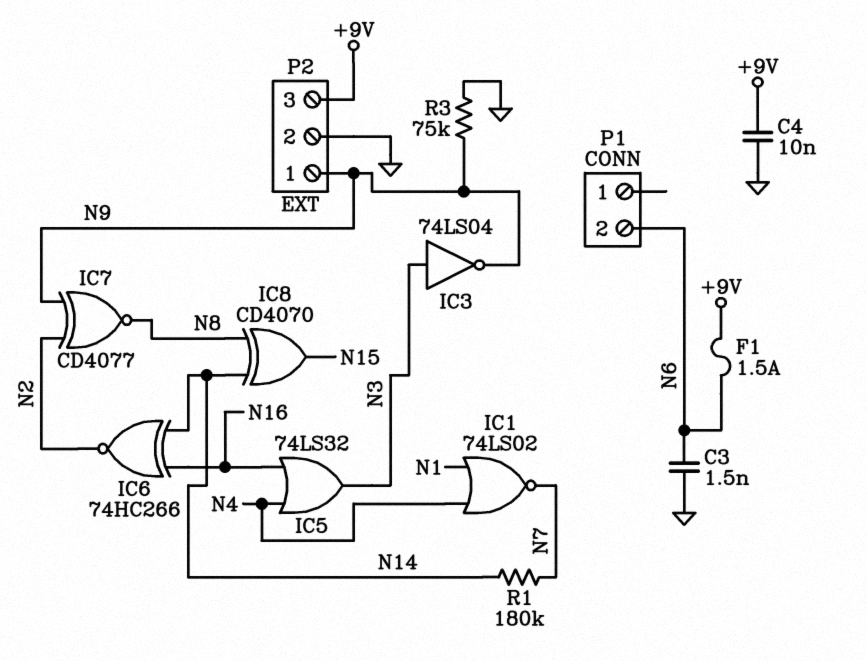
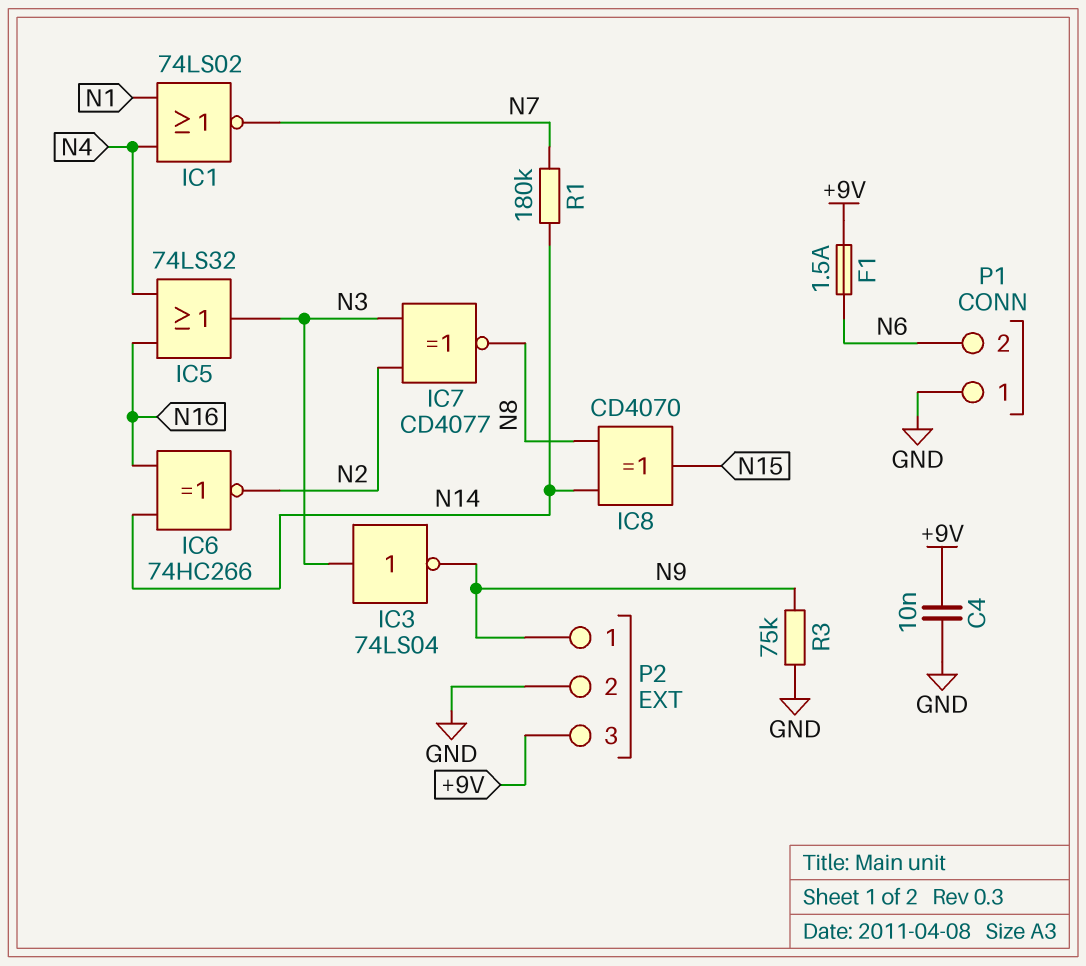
C3: 1.5nF (GND, N6) -> none
IC7: XNOR CD4077 (in N2, in N9, out N8) -> XNOR CD4077 (in N2, in N3, out N8)
P1 pin 1: none -> GND

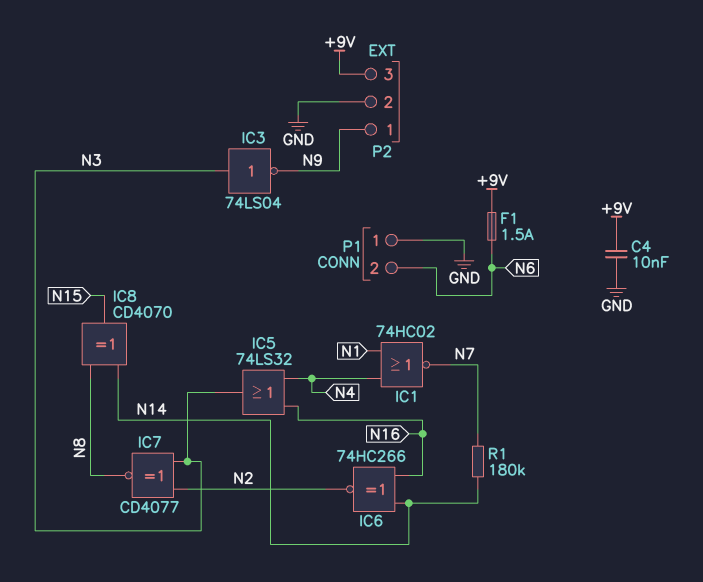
IC1: NOR 74LS02 (in N1, in N4, out N7) -> NOR 74HC02 (in N1, in N4, out N7)
R3: 75k (GND, N9) -> none

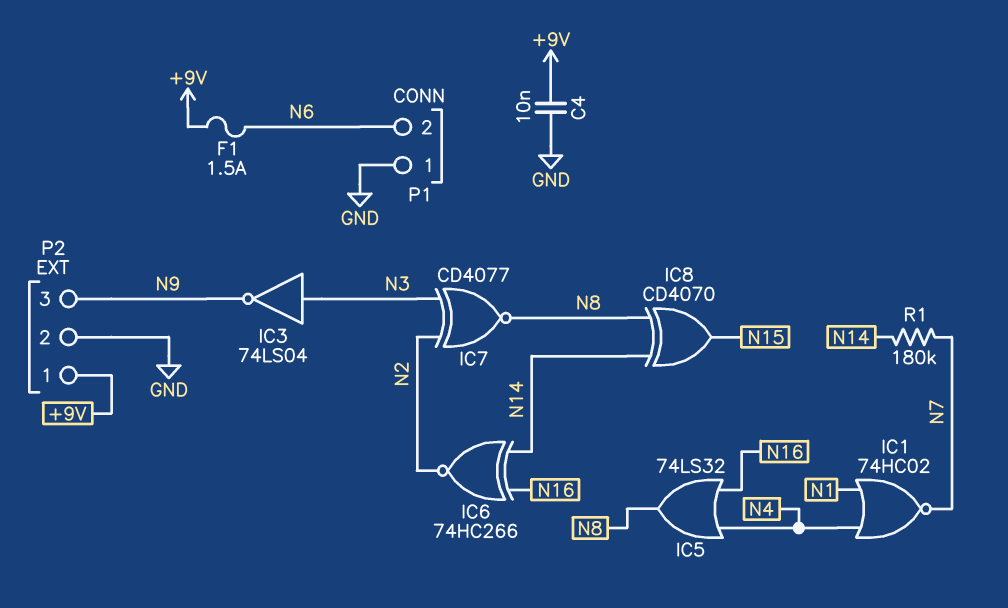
IC5: OR 74LS32 (in N4, in N16, out N3) -> OR 74LS32 (in N4, in N16, out N8)
P2 pin 1: N9 -> +9V
P2 pin 3: +9V -> N9

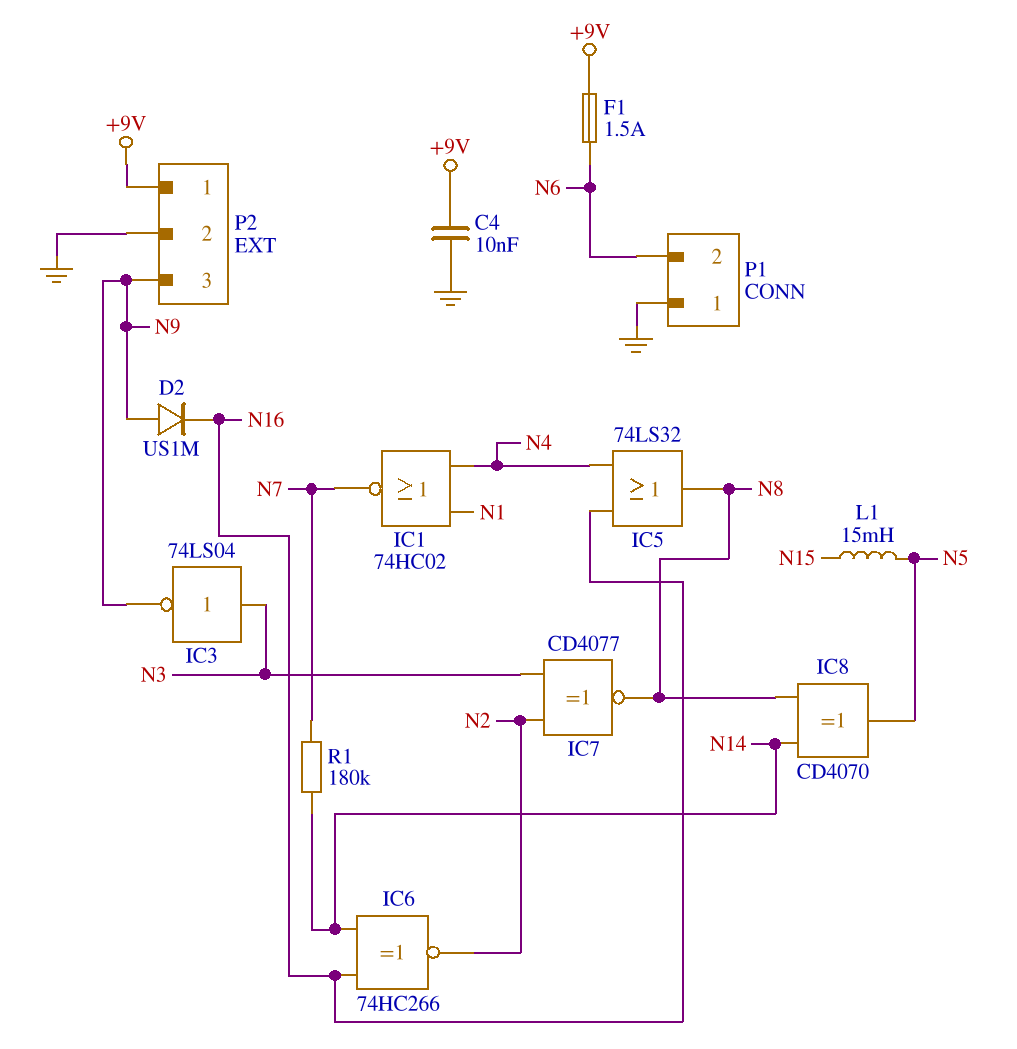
D2: none -> diode US1M (A N9, K N16)
IC8: XOR CD4070 (in N8, in N14, out N15) -> XOR CD4070 (in N8, in N14, out N5)
L1: none -> 15mH (N5, N15)

